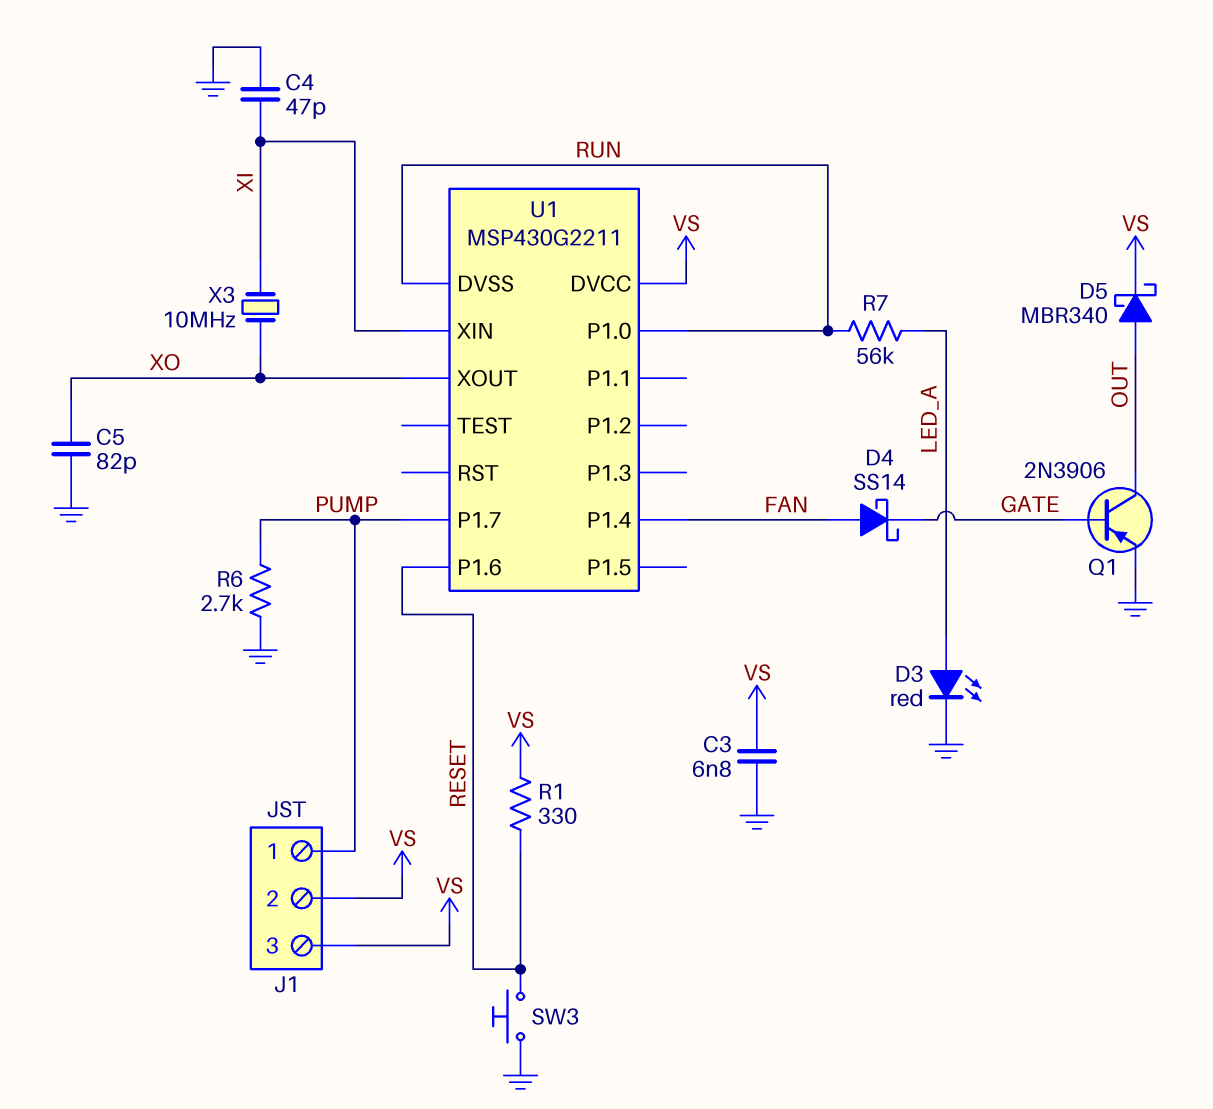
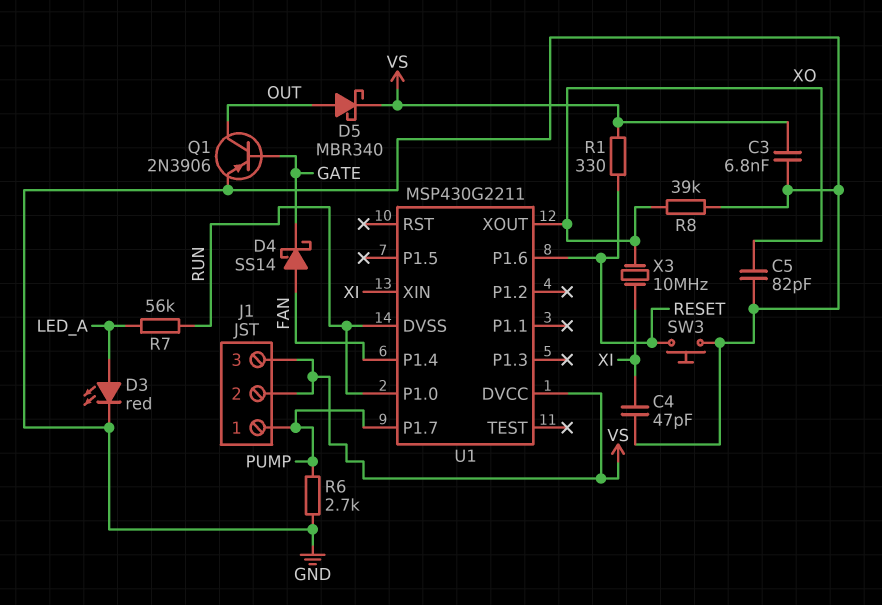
R8: none -> 39k (GND, XO)

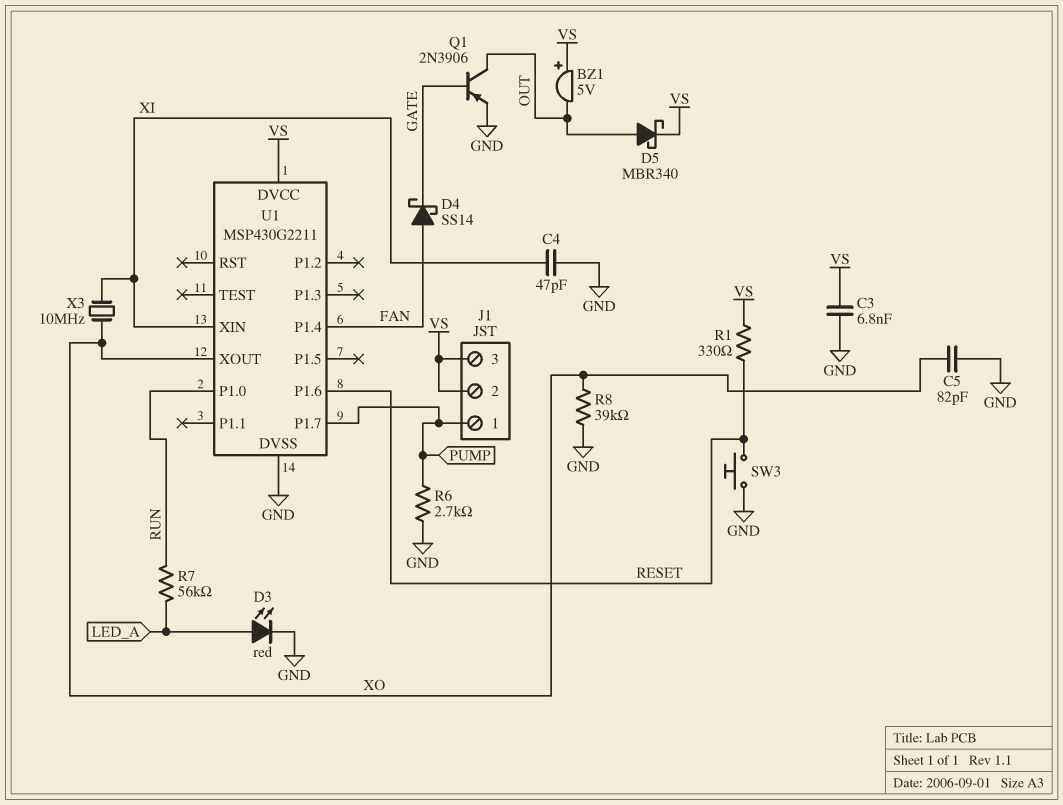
BZ1: none -> buzzer 5V (plus VS, minus OUT)
U1 pin DVSS: RUN -> GND

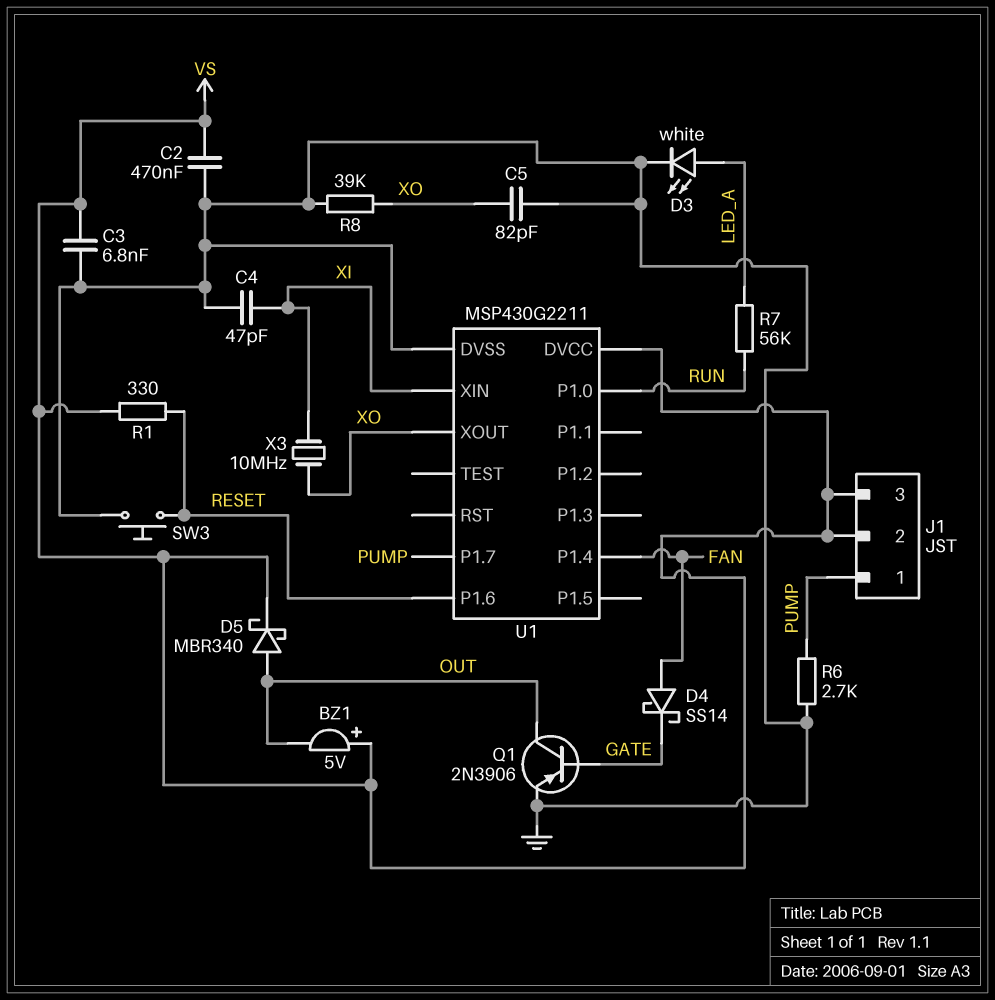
C2: none -> 470nF (GND, VS)
D3: LED red (A LED_A, K GND) -> LED white (A LED_A, K GND)

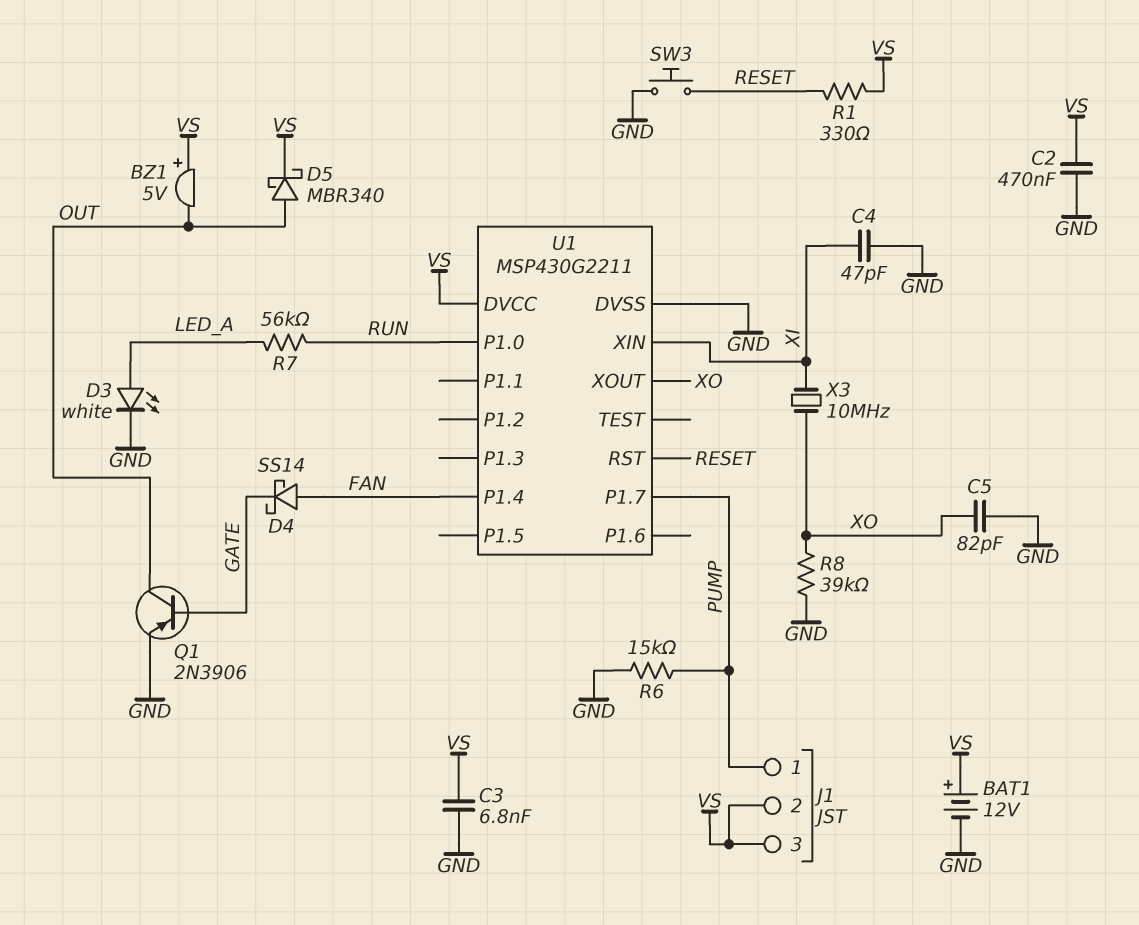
BAT1: none -> 12V (plus VS, minus GND)
R6: 2.7k (GND, PUMP) -> 15k (GND, PUMP)
U1 pin P1.6: RESET -> none
U1 pin RST: none -> RESET

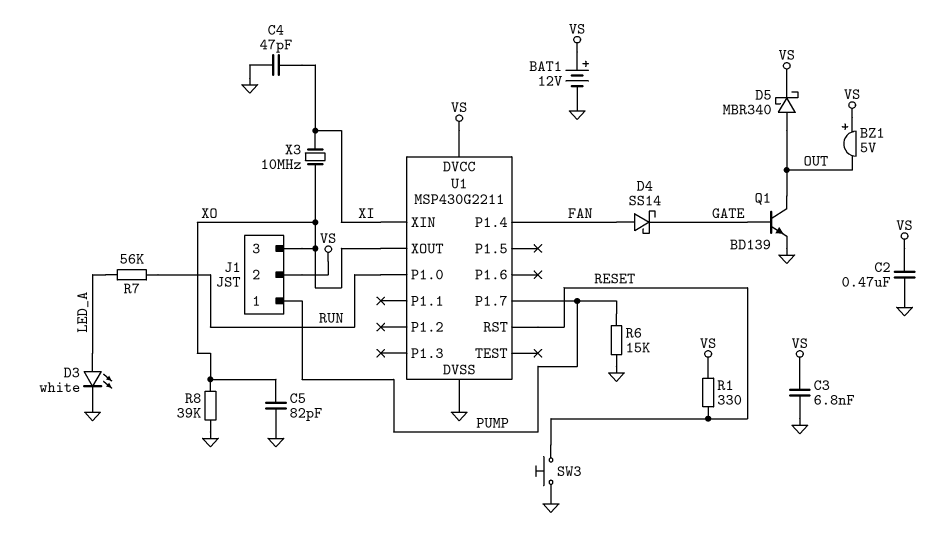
J1 pin 3: VS -> XO
Q1: PNP 2N3906 (B GATE, C OUT, E GND) -> NPN BD139 (B GATE, C OUT, E GND)

